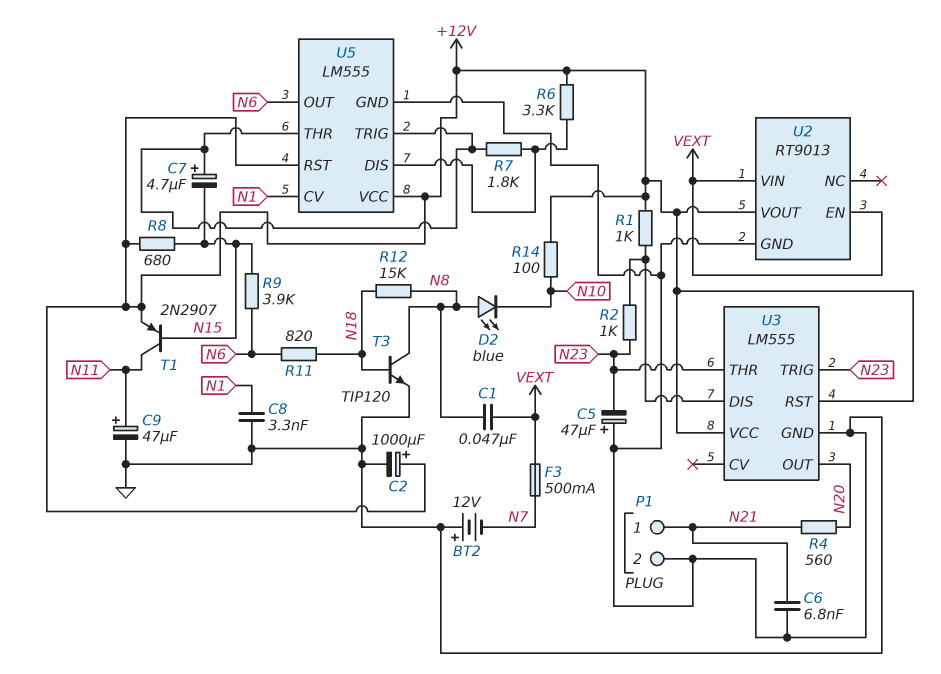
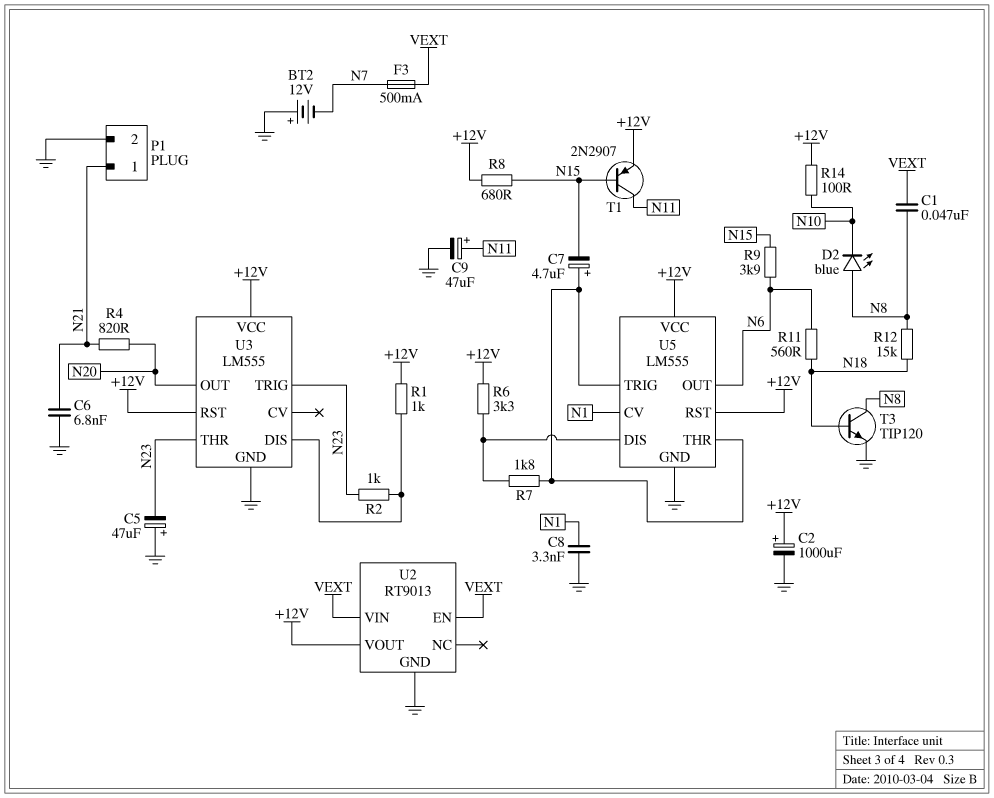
R4: 560 (N20, N21) -> 820 (N20, N21)
R11: 820 (N6, N18) -> 560 (N6, N18)

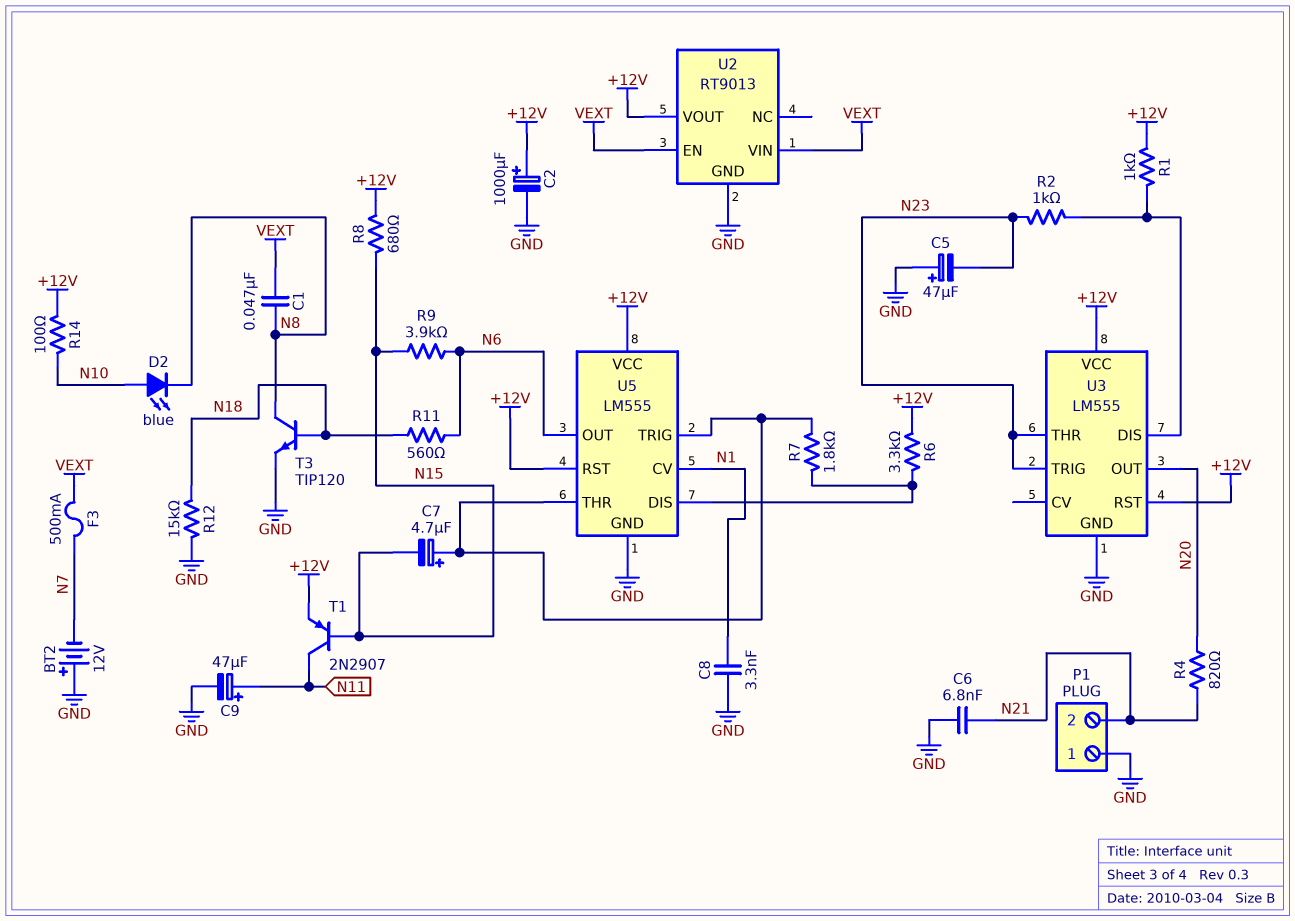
D2: LED blue (A N8, K N10) -> LED blue (A N10, K N8)
P1 pin 1: N21 -> GND
P1 pin 2: GND -> N21
R12: 15k (N8, N18) -> 15k (GND, N18)

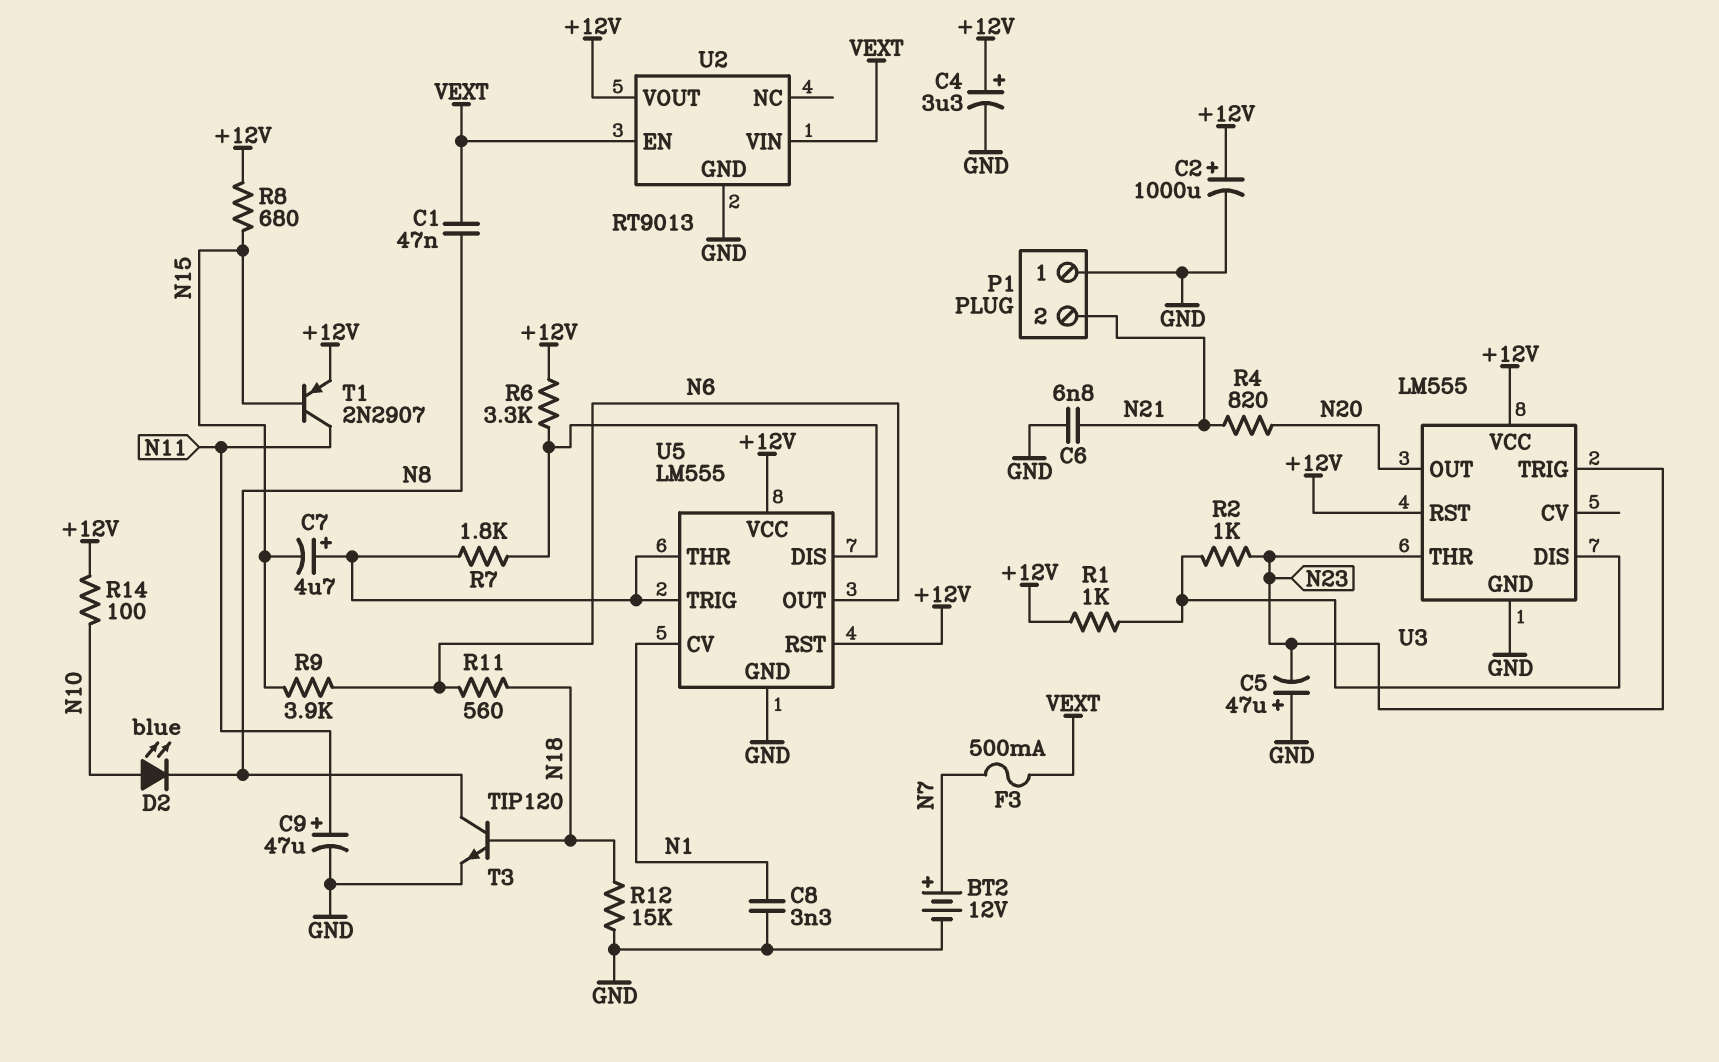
BT2: 12V (plus GND, minus N7) -> 12V (plus N7, minus GND)
C4: none -> 3.3uF (plus +12V, minus GND)

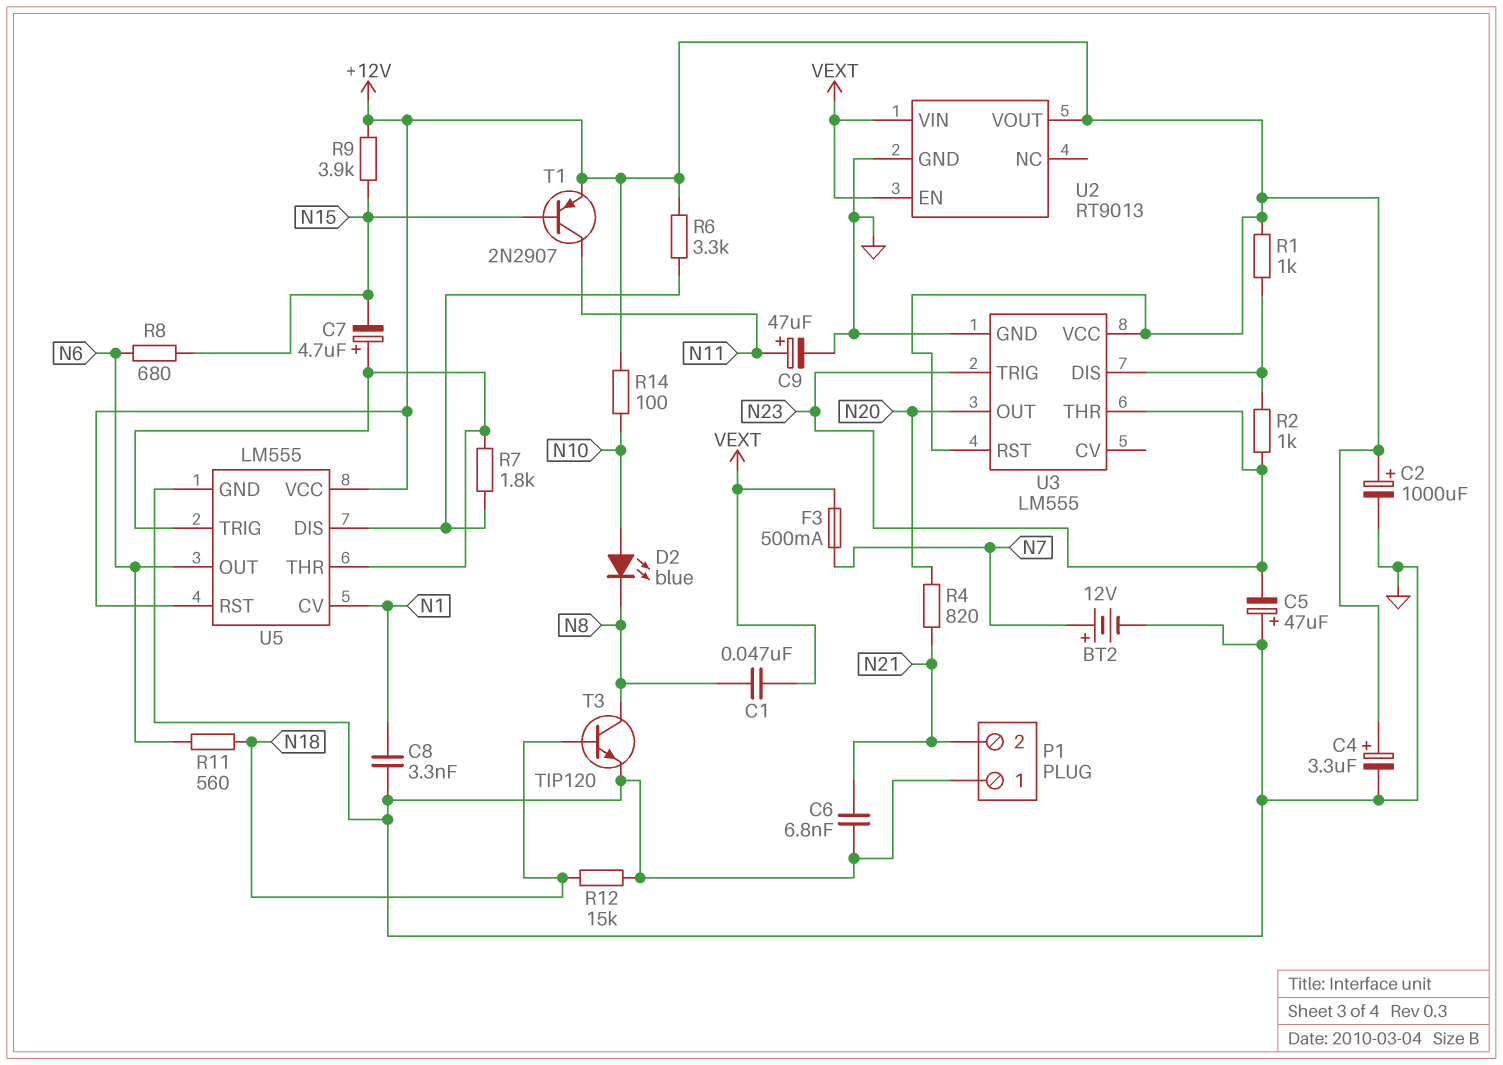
R8: 680 (+12V, N15) -> 680 (N6, N15)
R9: 3.9k (N6, N15) -> 3.9k (+12V, N15)

